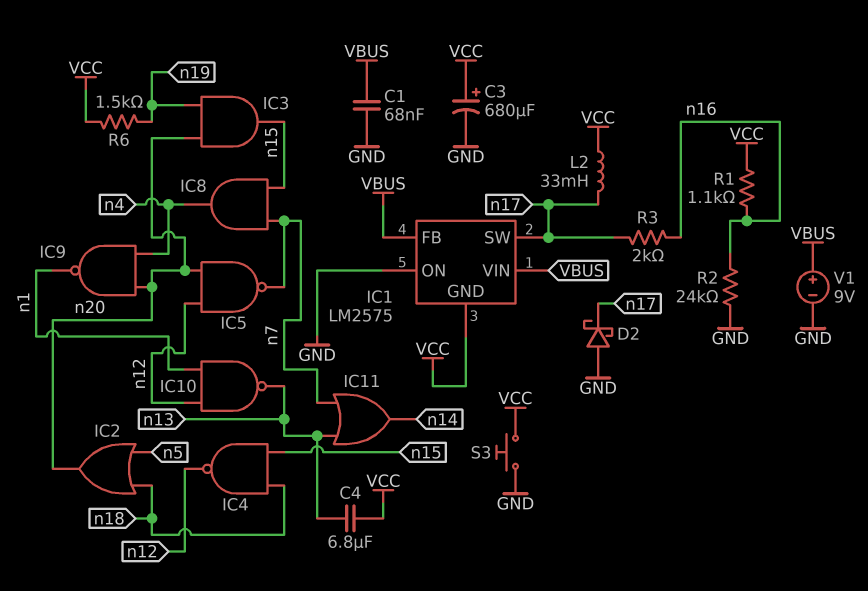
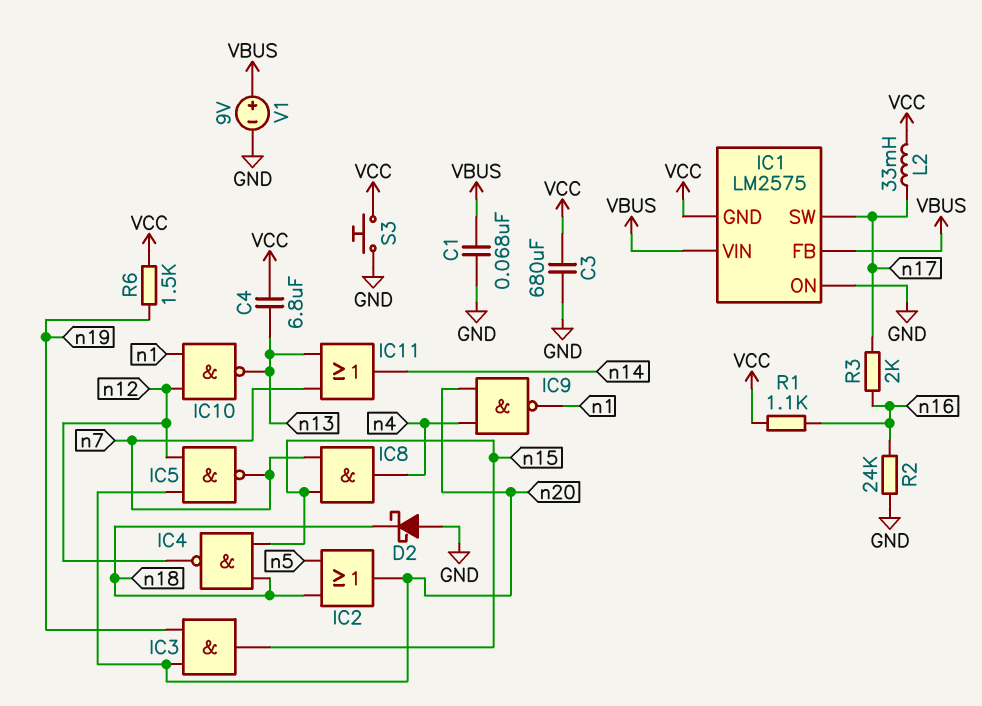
C3: 680uF (plus VCC, minus GND) -> 680uF (GND, VCC)
D2: schottky (A GND, K n17) -> schottky (A GND, K n18)

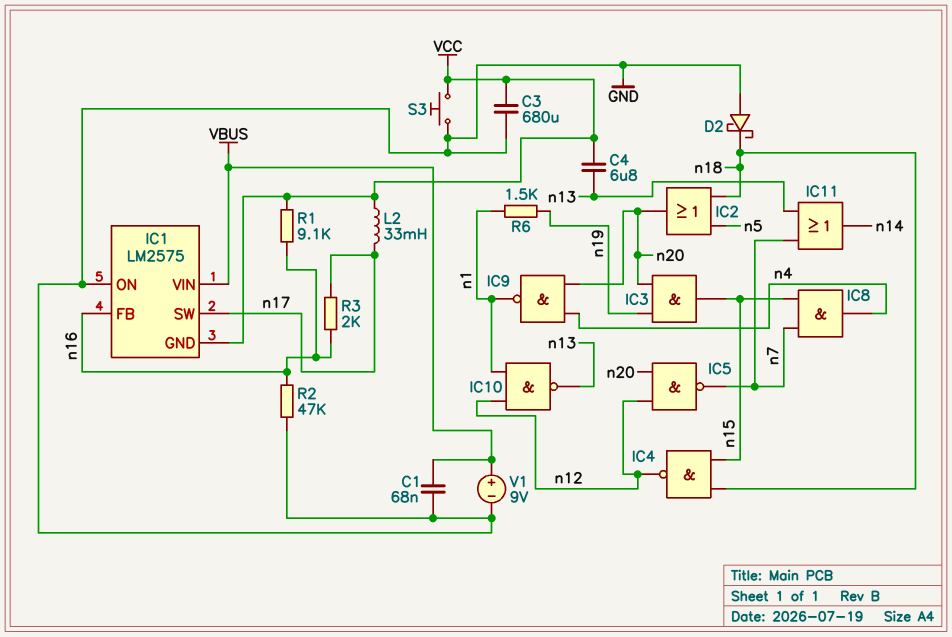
IC1 pin FB: VBUS -> n16
R1: 1.1k (VCC, n16) -> 9.1k (VCC, n16)
R2: 24k (GND, n16) -> 47k (GND, n16)
R6: 1.5k (VCC, n19) -> 1.5k (n1, n19)

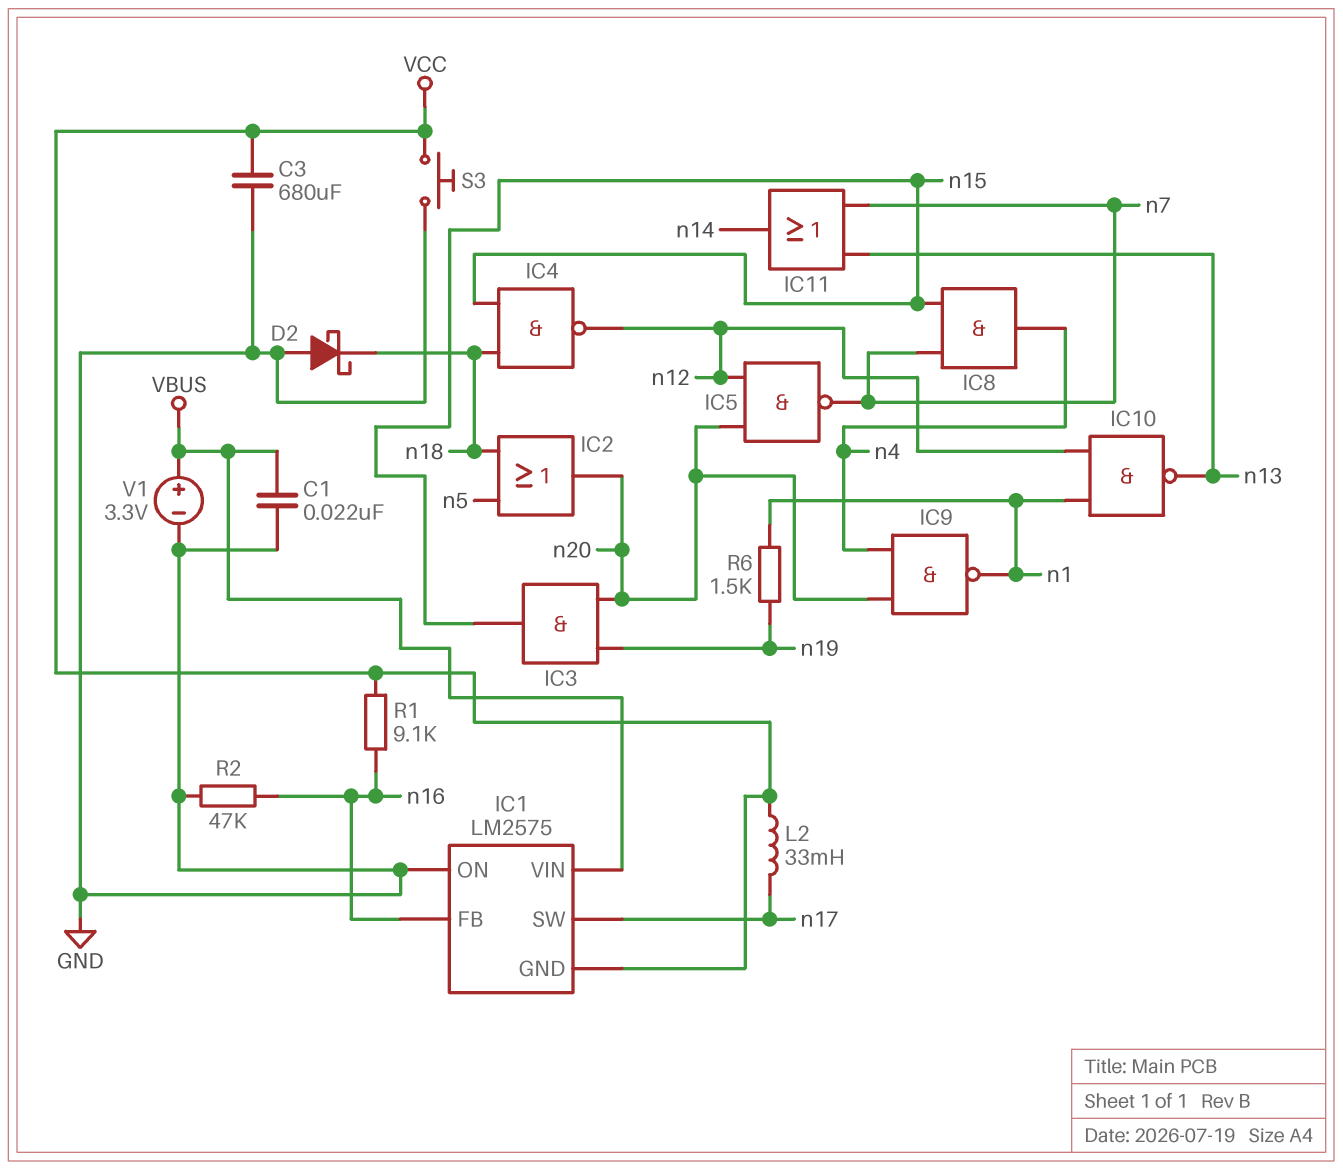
C1: 68nF (GND, VBUS) -> 22nF (GND, VBUS)
C4: 6.8uF (VCC, n13) -> none
R3: 2k (n16, n17) -> none
V1: 9V (plus VBUS, minus GND) -> 3.3V (plus VBUS, minus GND)

